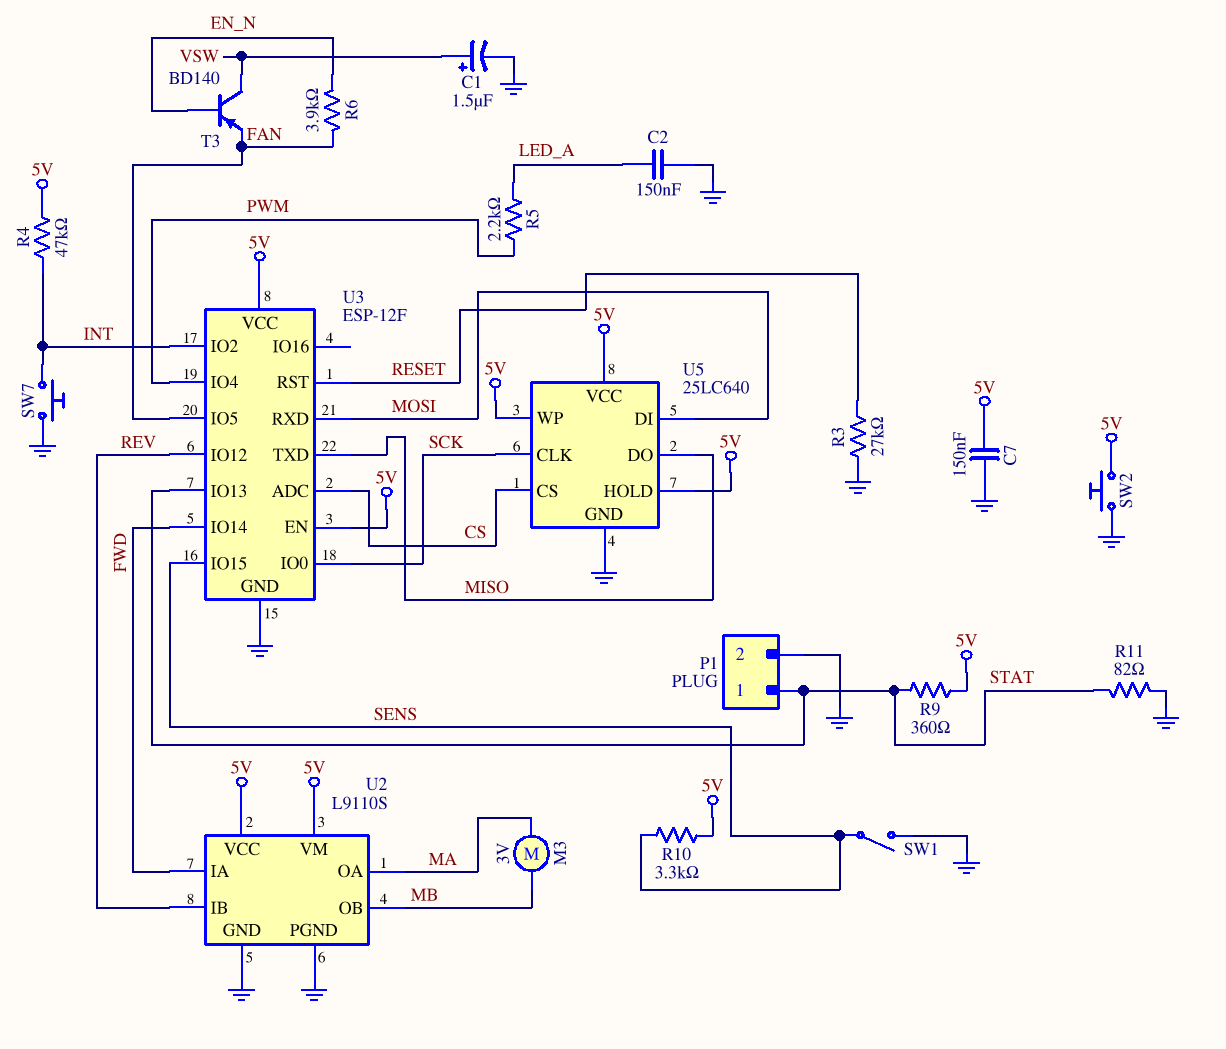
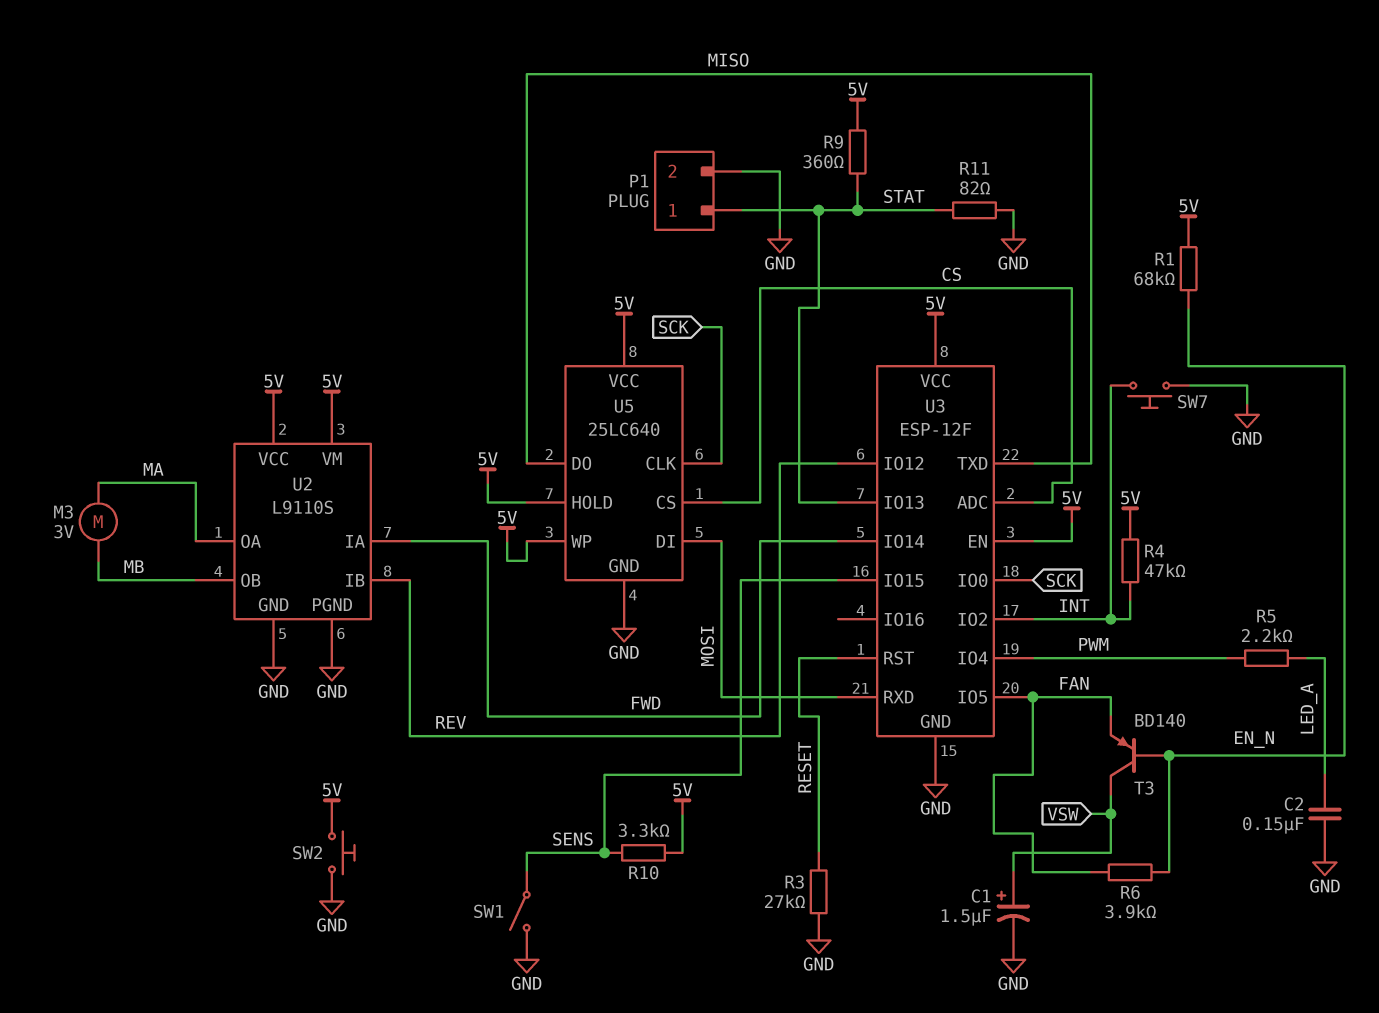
C7: 150nF (5V, GND) -> none
R1: none -> 68k (5V, EN_N)

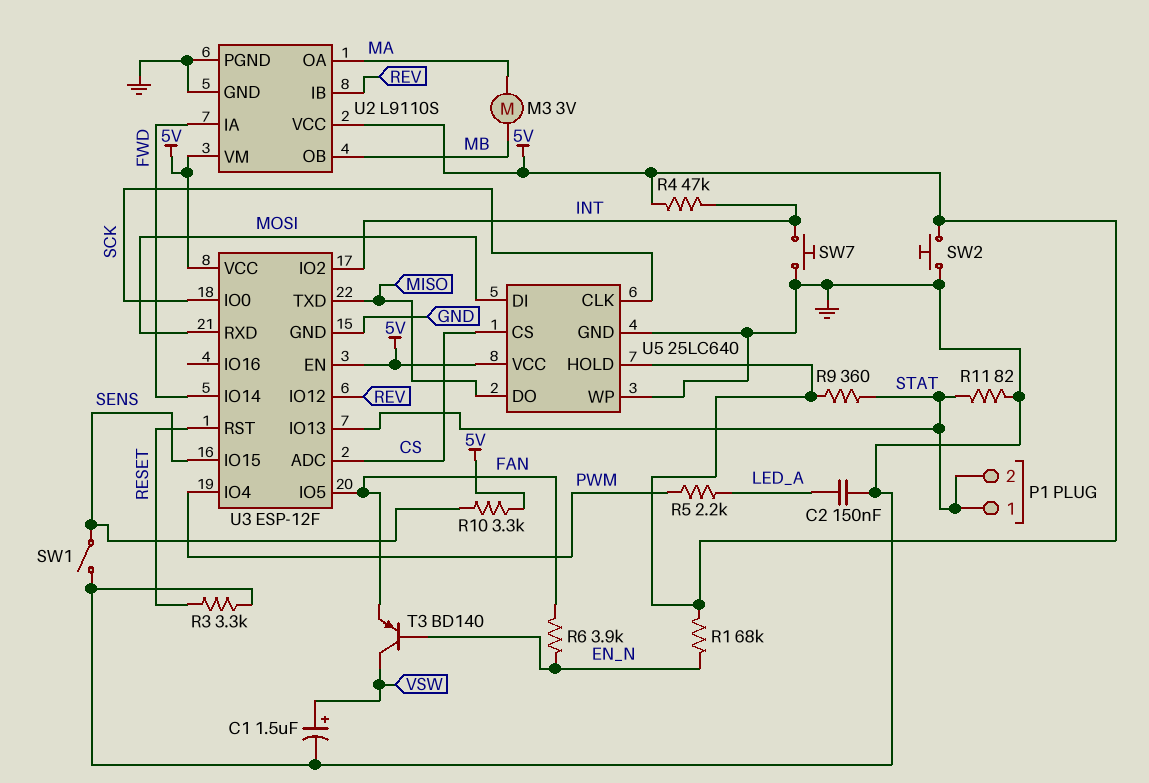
P1 pin 2: GND -> STAT
R3: 27k (GND, RESET) -> 3.3k (GND, RESET)
U5 pin WP: 5V -> GND

